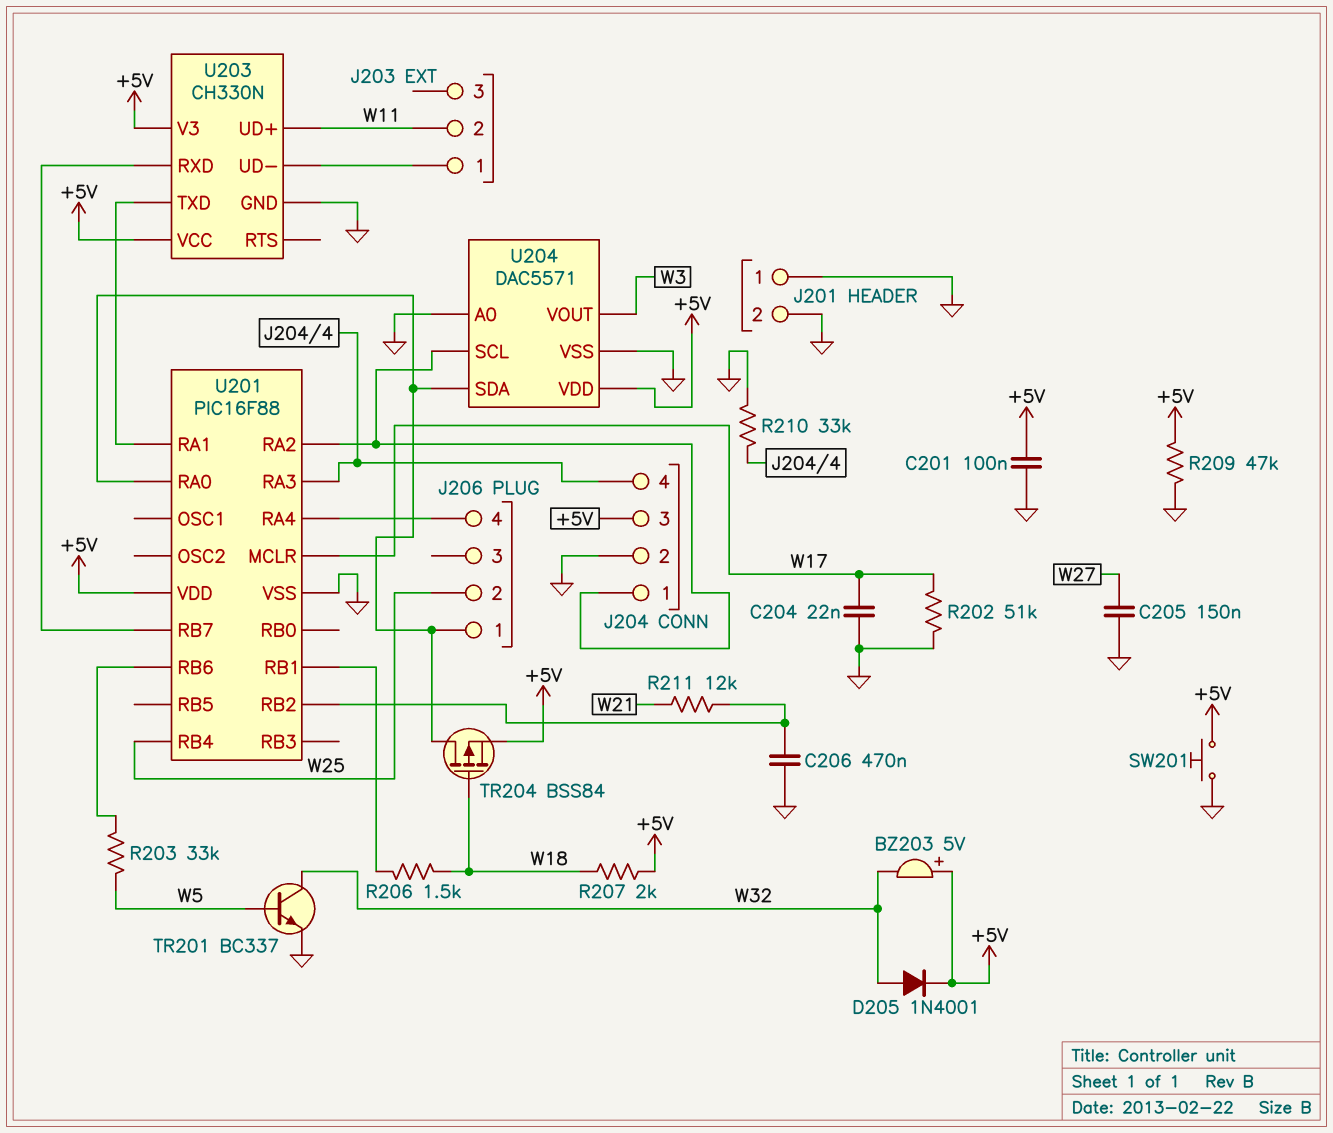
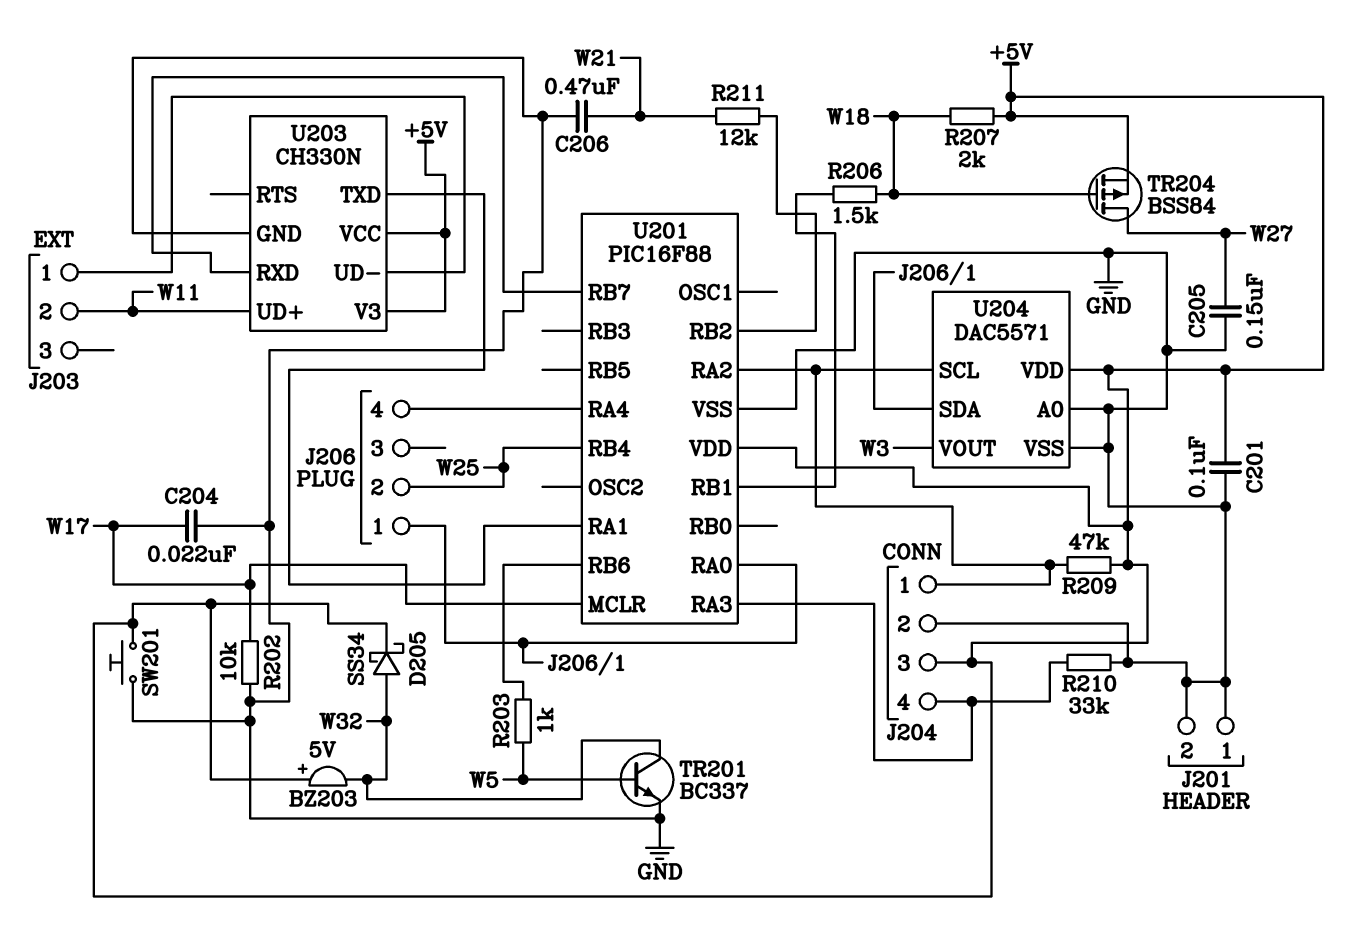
C206: 470nF (GND, U201/RB2) -> 470nF (GND, W21)
D205: diode 1N4001 (A W32, K +5V) -> schottky SS34 (A W32, K +5V)
R202: 51k (GND, W17) -> 10k (GND, W17)
R203: 33k (U201/RB6, W5) -> 1k (U201/RB6, W5)
R209: 47k (+5V, GND) -> 47k (+5V, J204/1)
TR204: PMOS BSS84 (G W18, D J206/1, S +5V) -> PMOS BSS84 (G W18, D W27, S +5V)

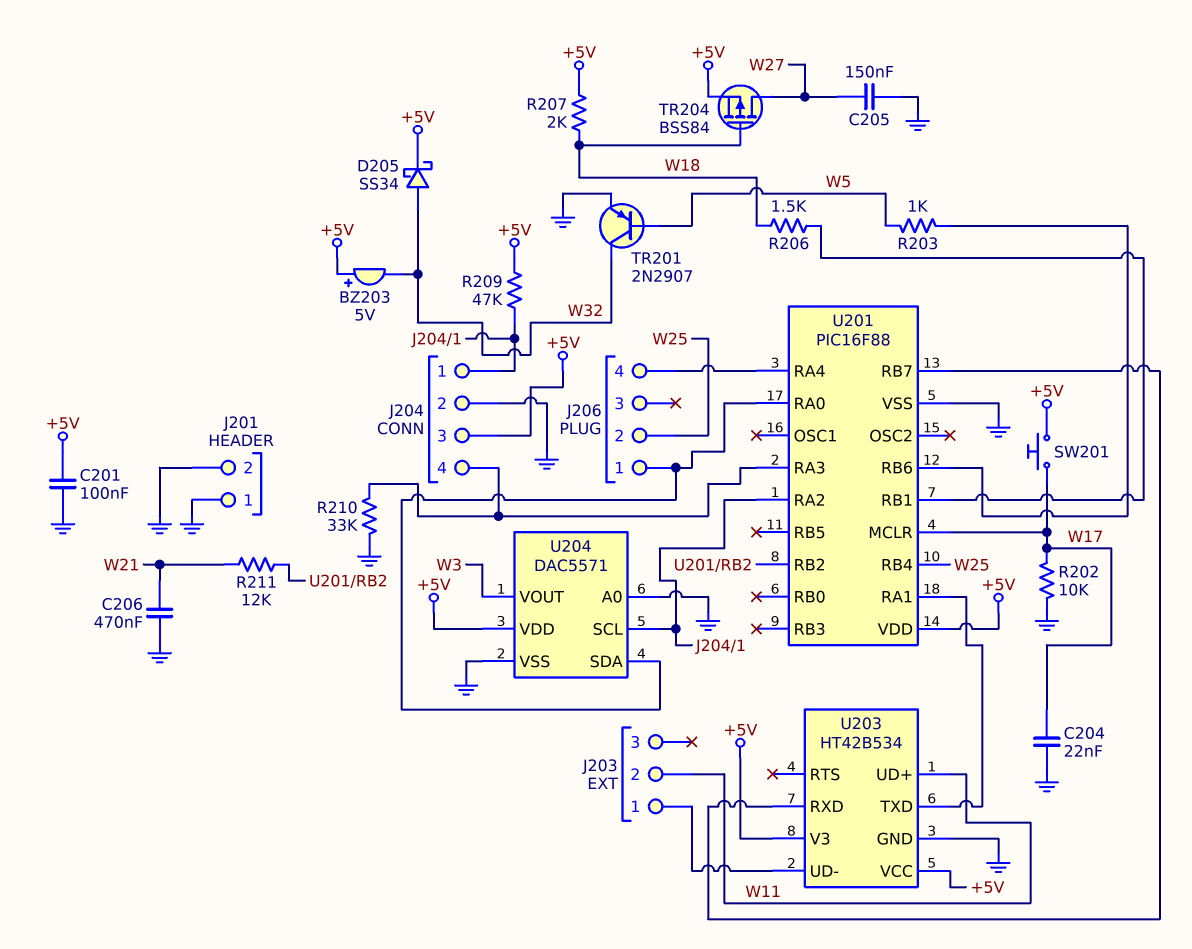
SW201: button (+5V, GND) -> button (+5V, W17)
TR201: NPN BC337 (B W5, C W32, E GND) -> PNP 2N2907 (B W5, C W32, E GND)
U203: CH330N -> HT42B534

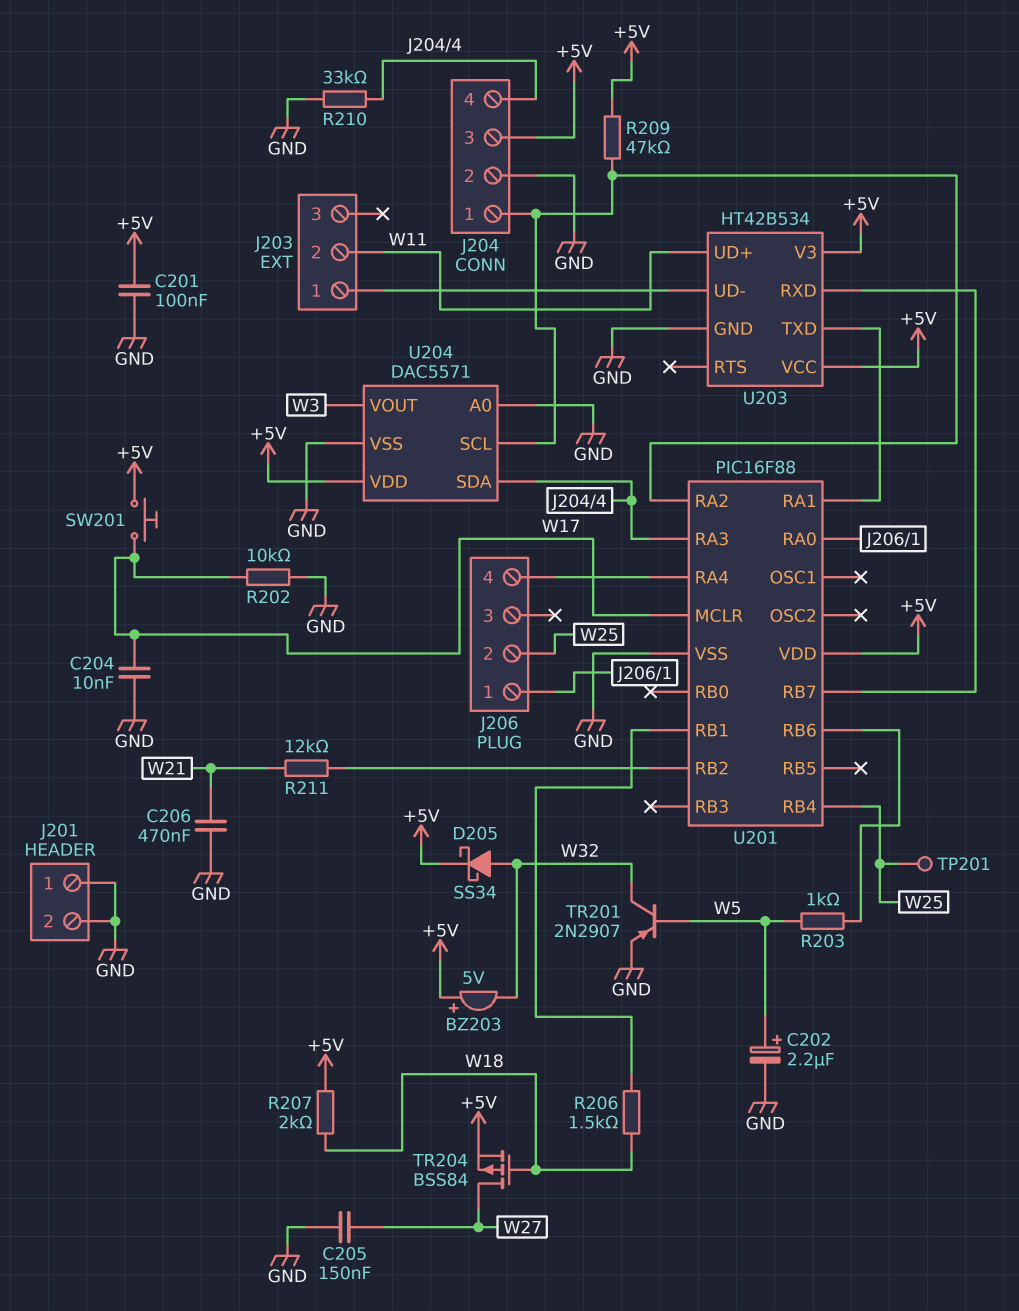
C202: none -> 2.2uF (plus W5, minus GND)
C204: 22nF (GND, W17) -> 10nF (GND, W17)
TP201: none -> test point (W25)
U204 pin SDA: J206/1 -> J204/4

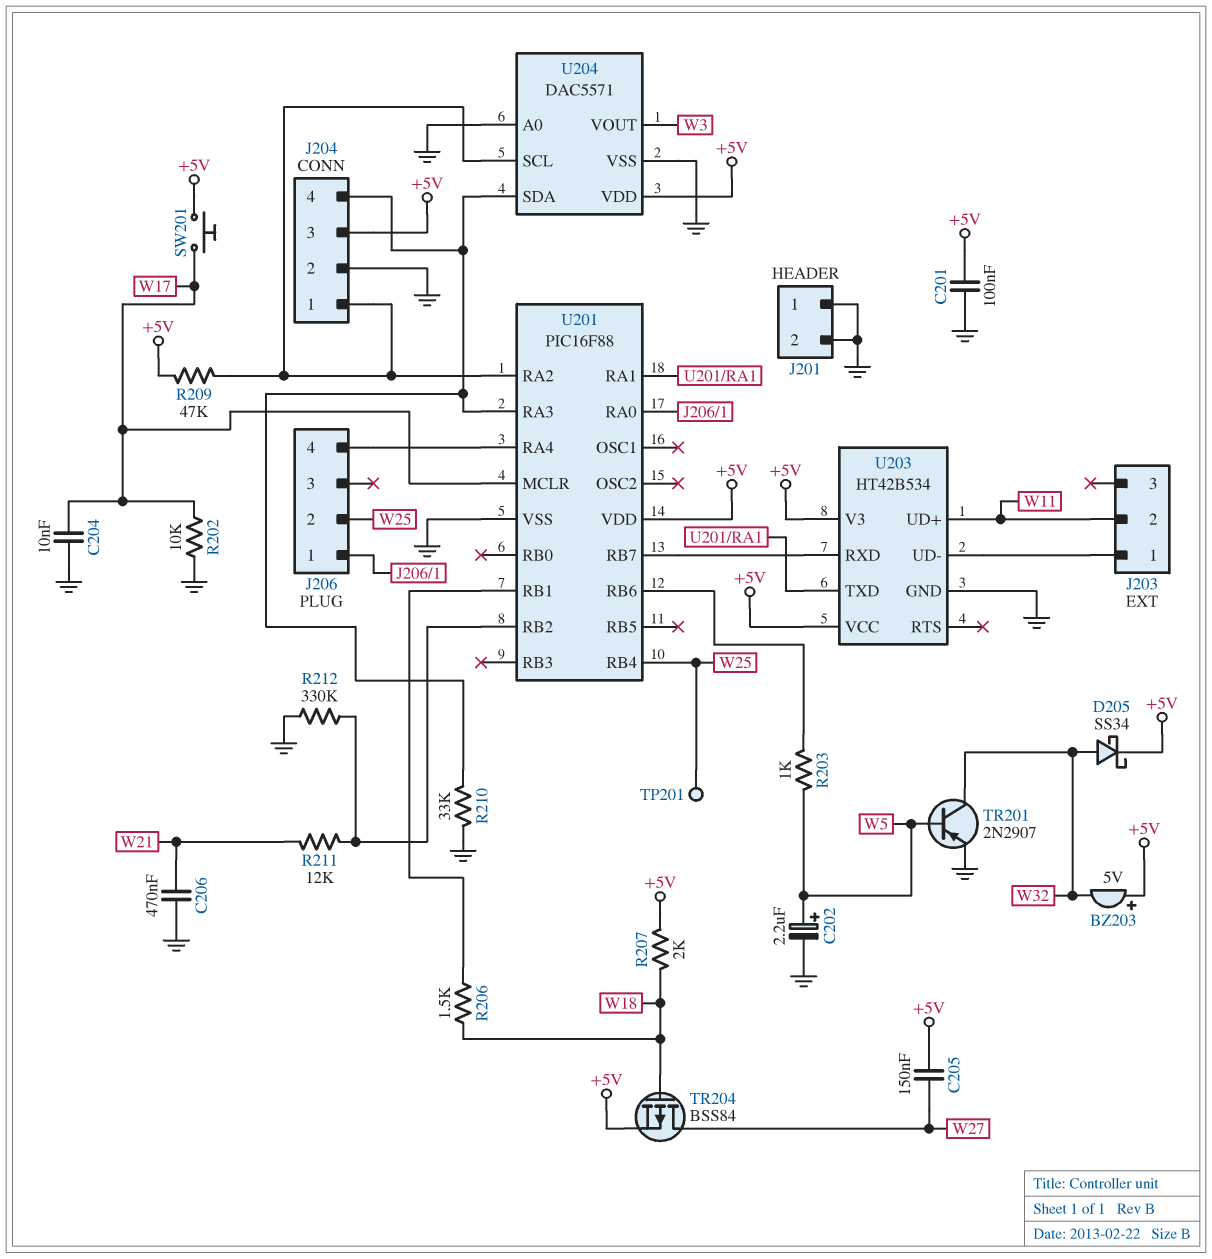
C205: 150nF (GND, W27) -> 150nF (+5V, W27)
R212: none -> 330k (GND, U201/RB2)

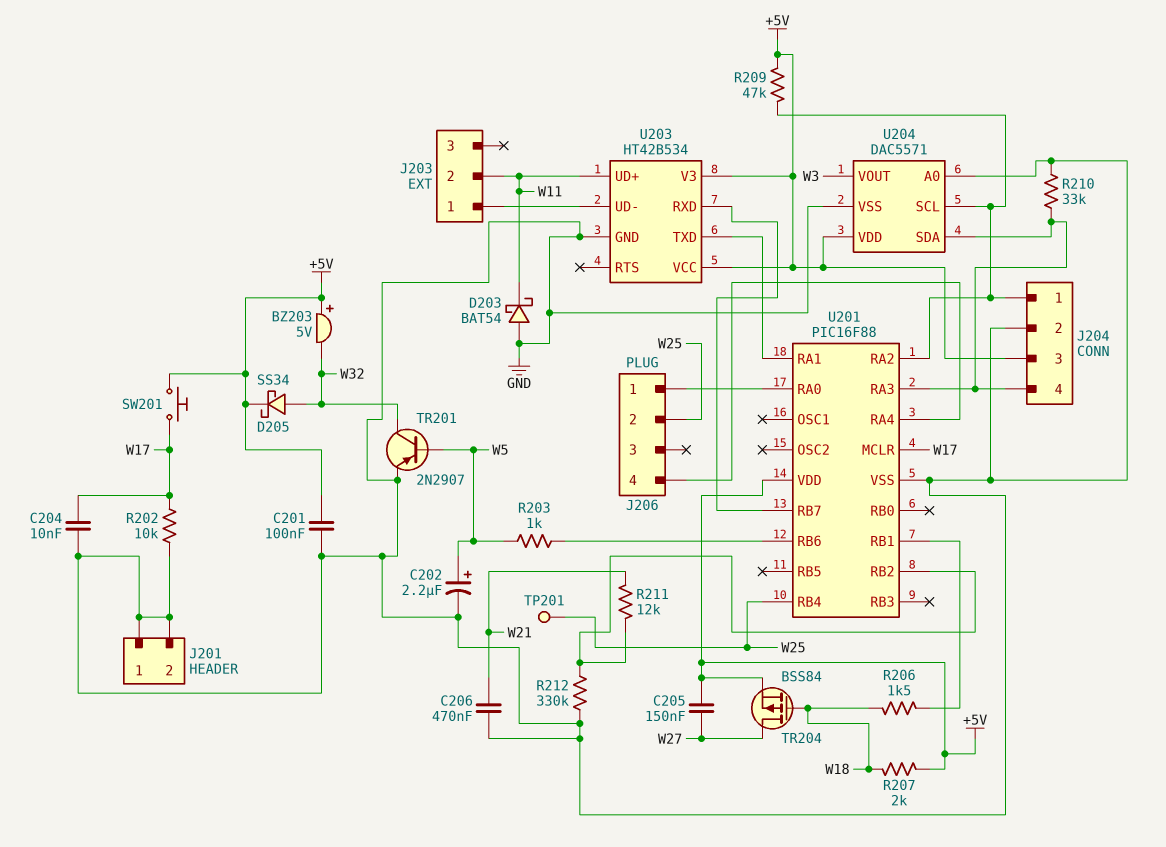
D203: none -> schottky BAT54 (A GND, K W11)

